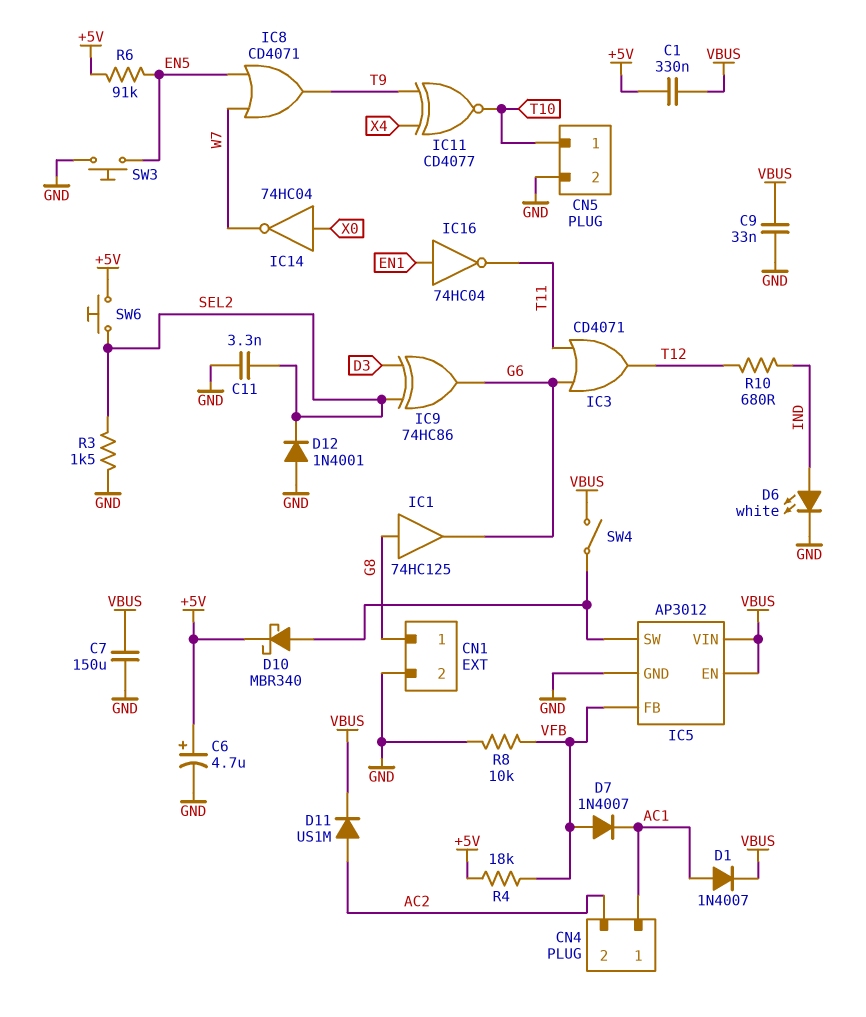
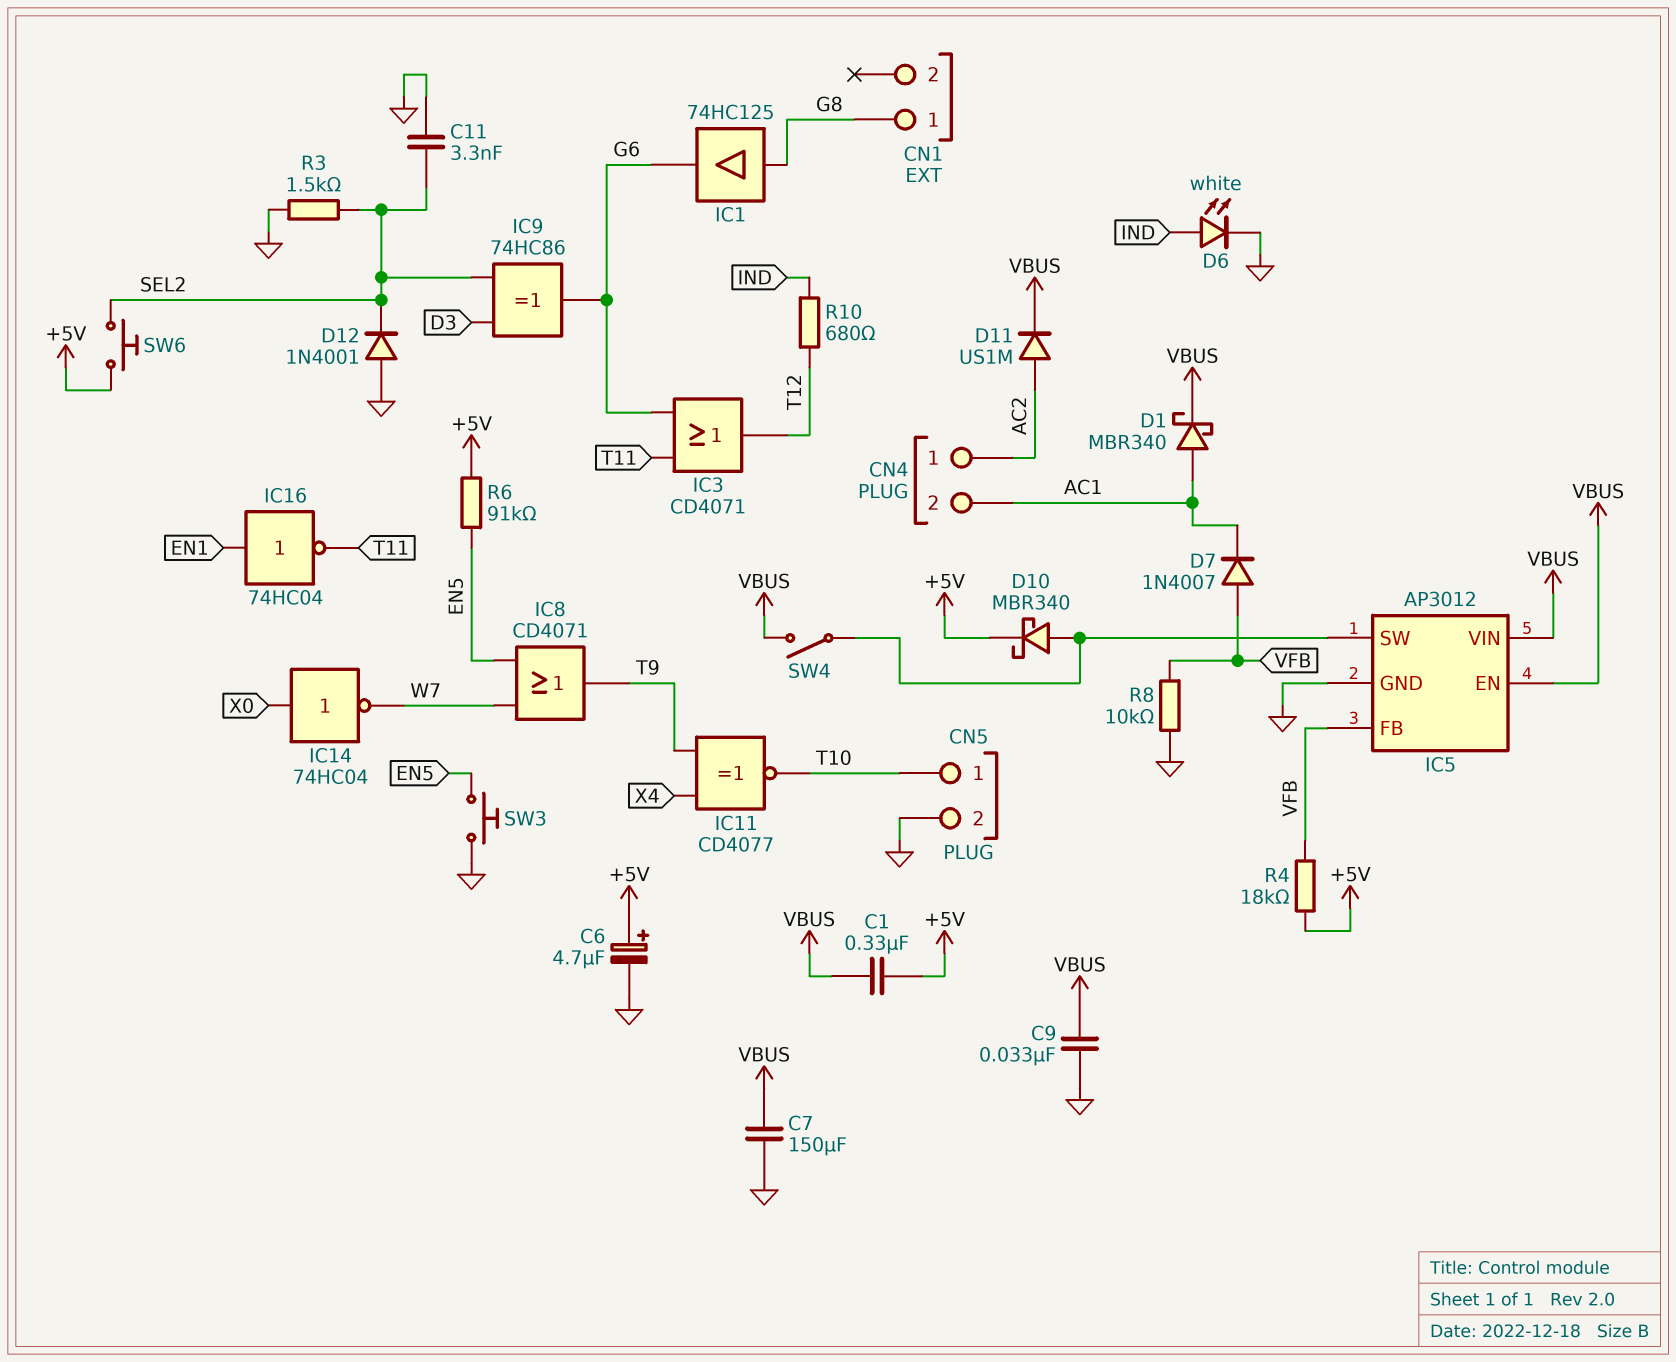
CN1 pin 2: GND -> none
CN4 pin 1: AC1 -> AC2
CN4 pin 2: AC2 -> AC1
D1: diode 1N4007 (A AC1, K VBUS) -> schottky MBR340 (A AC1, K VBUS)

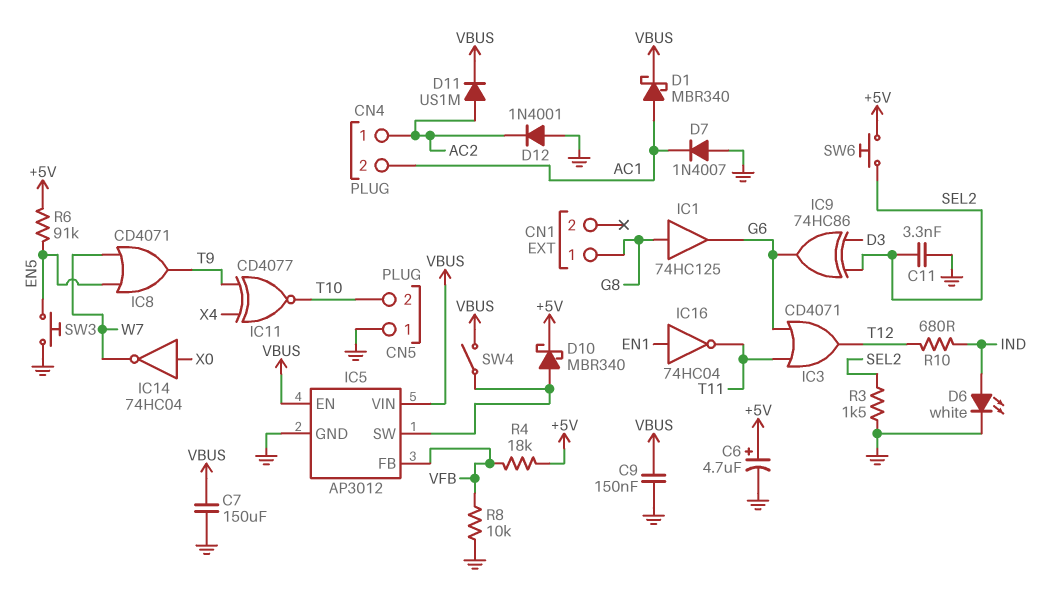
C1: 330nF (+5V, VBUS) -> none
C9: 33nF (GND, VBUS) -> 150nF (GND, VBUS)
CN5 pin 1: T10 -> GND
CN5 pin 2: GND -> T10
D7: diode 1N4007 (A VFB, K AC1) -> diode 1N4007 (A GND, K AC1)
D12: diode 1N4001 (A GND, K SEL2) -> diode 1N4001 (A GND, K AC2)

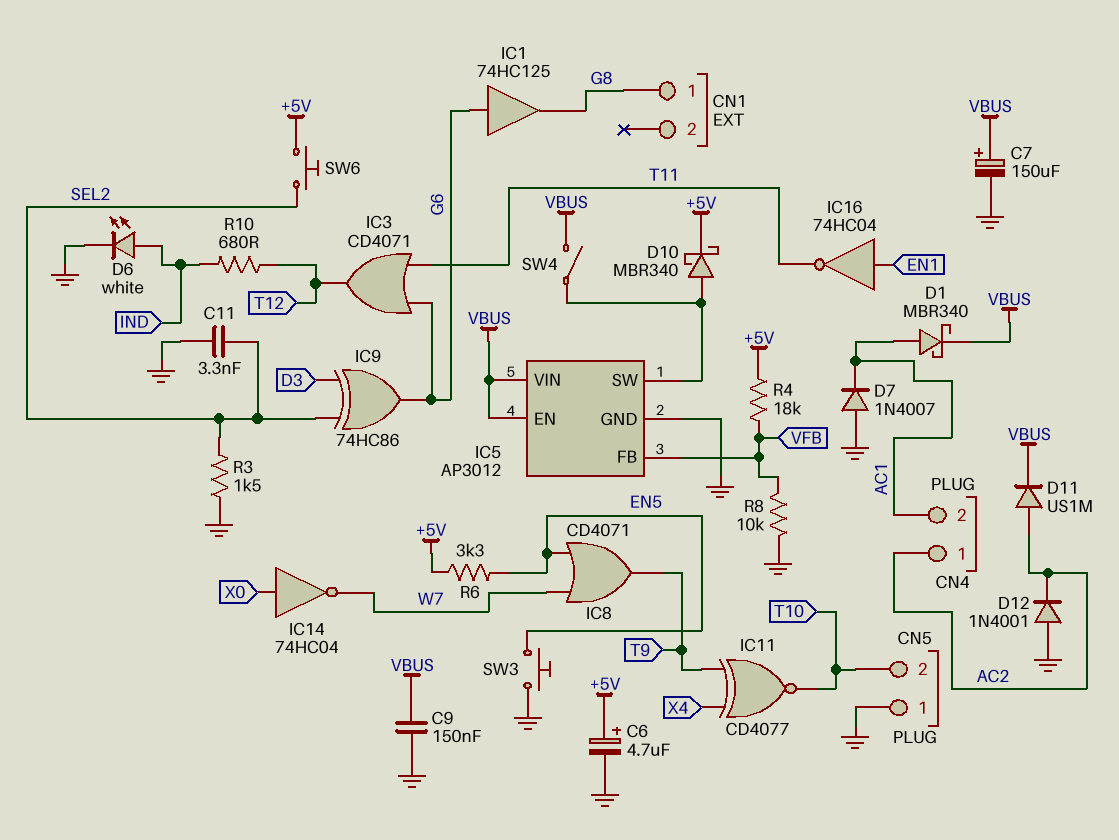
C7: 150uF (GND, VBUS) -> 150uF (plus VBUS, minus GND)
IC1: buffer 74HC125 (in G8, out G6) -> buffer 74HC125 (in G6, out G8)
R6: 91k (+5V, EN5) -> 3.3k (+5V, EN5)

